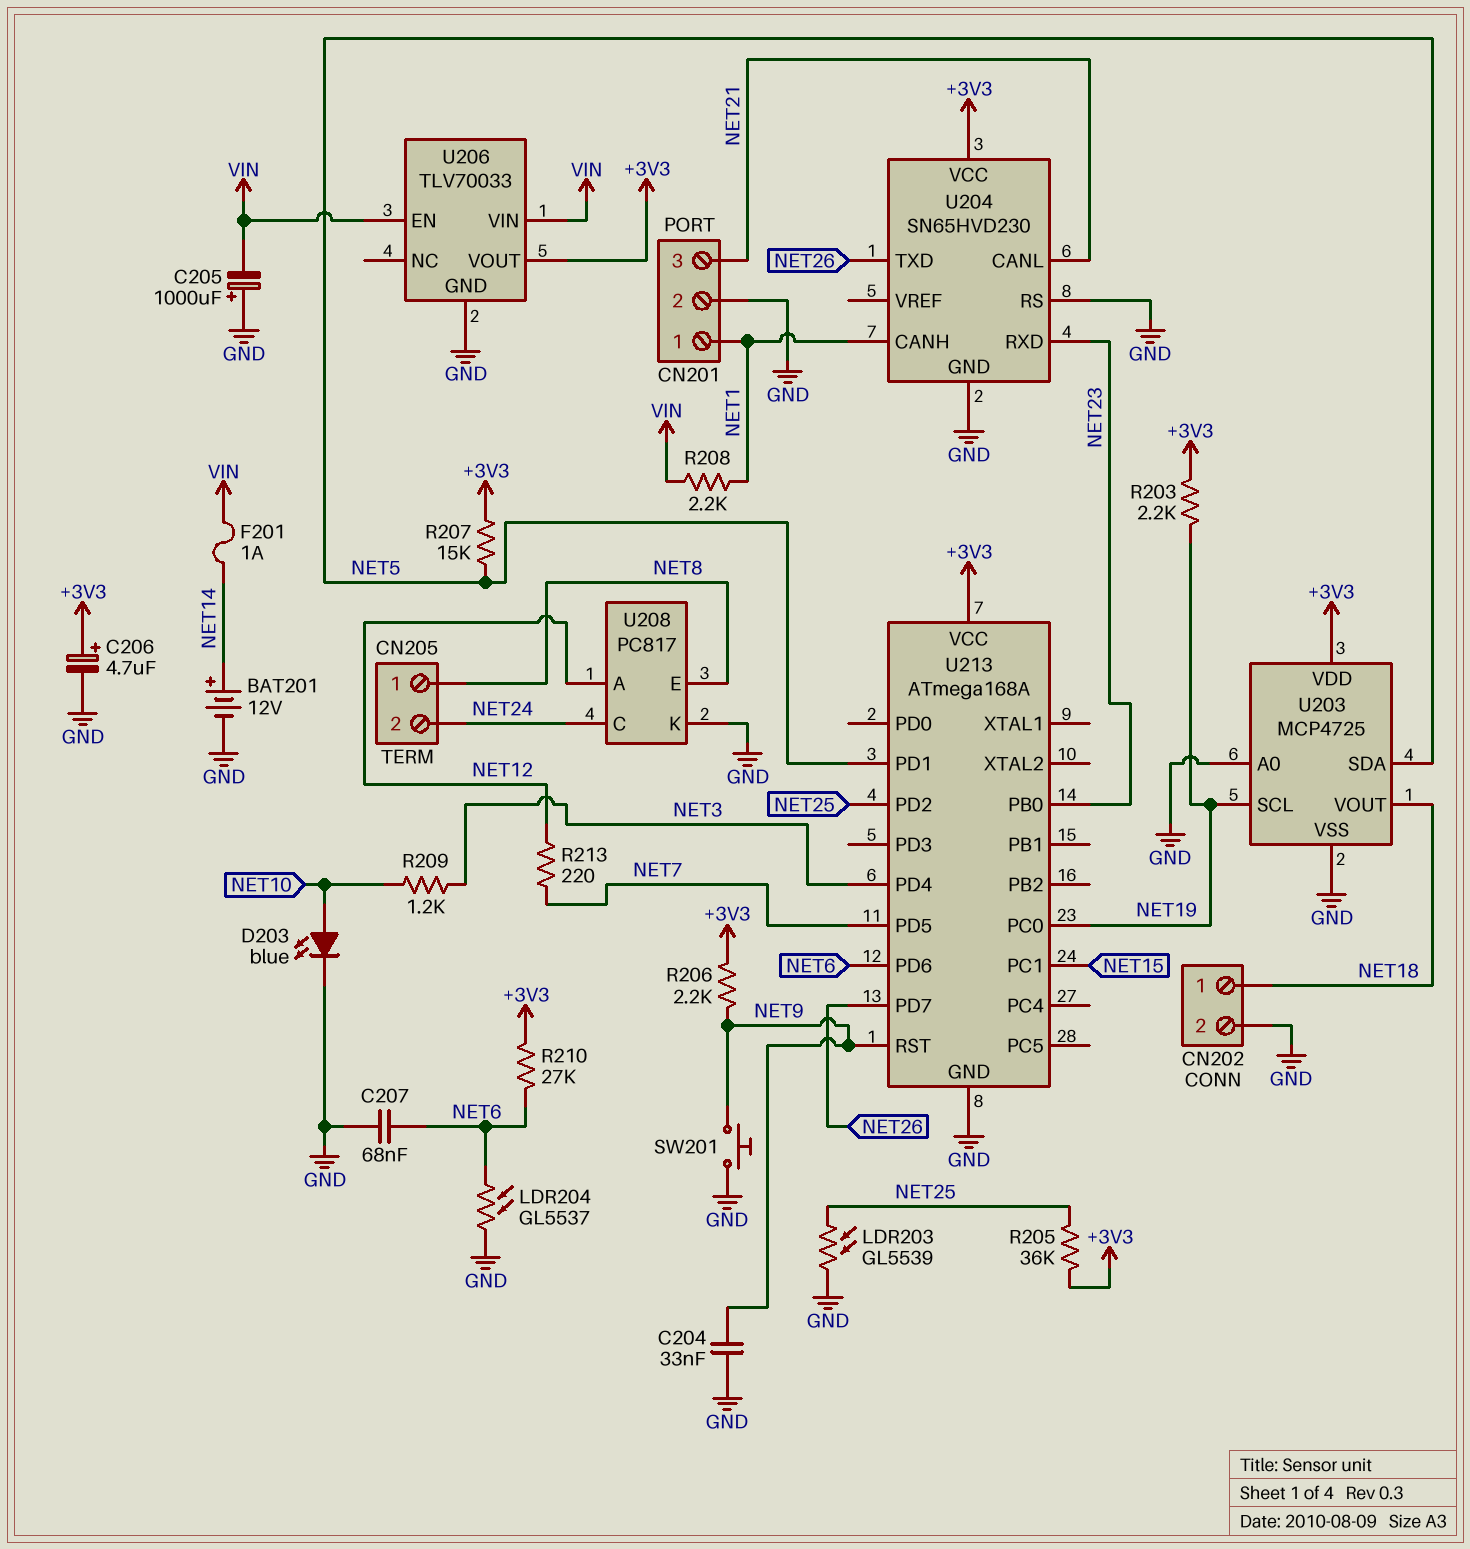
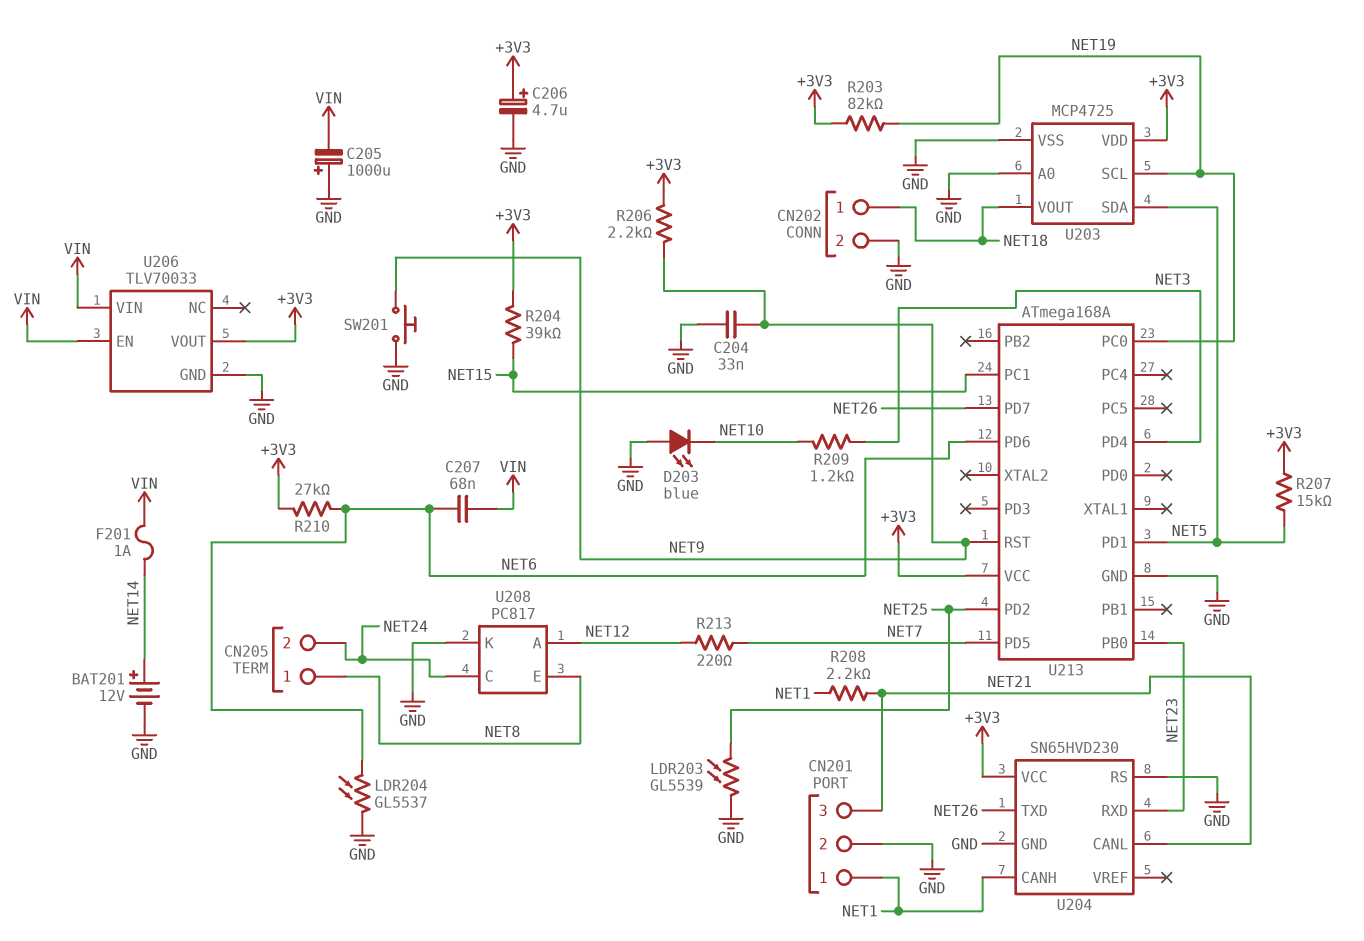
C207: 68nF (GND, NET6) -> 68nF (NET6, VIN)
D203: LED blue (A NET10, K GND) -> LED blue (A GND, K NET10)
R203: 2.2k (+3V3, NET19) -> 82k (+3V3, NET19)
R204: none -> 39k (+3V3, NET15)
R205: 36k (+3V3, NET25) -> none
R208: 2.2k (NET1, VIN) -> 2.2k (NET1, NET21)

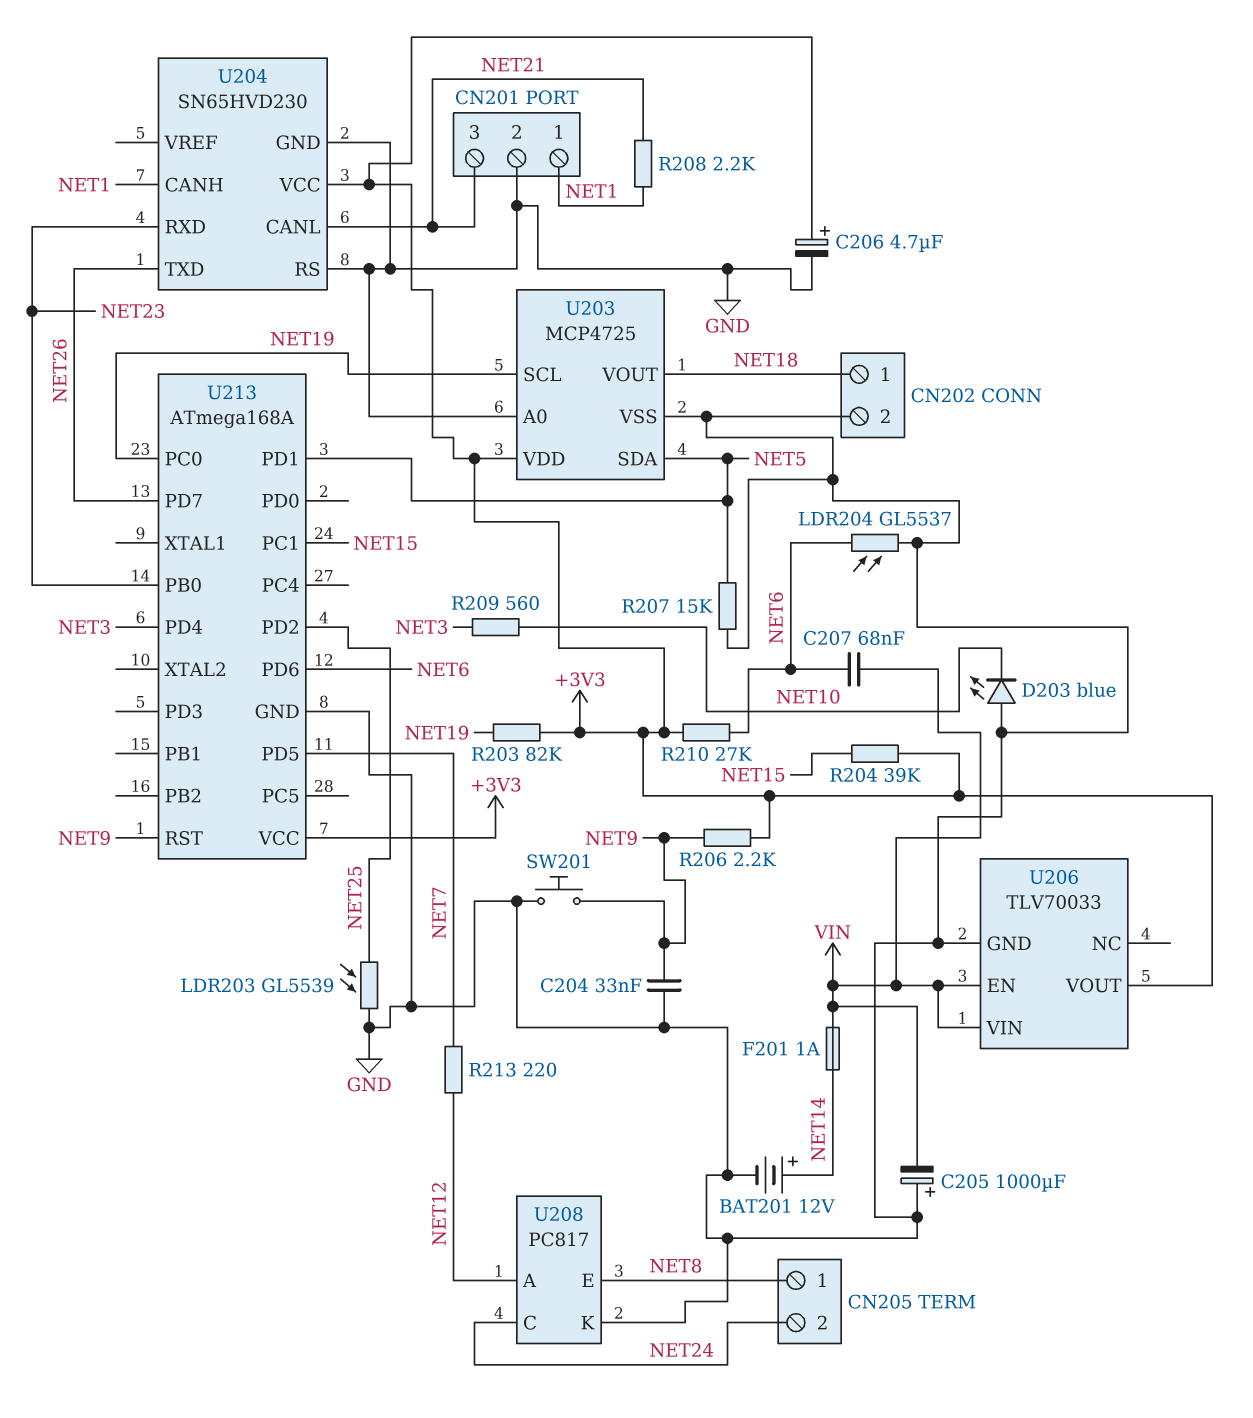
R207: 15k (+3V3, NET5) -> 15k (GND, NET5)
R209: 1.2k (NET3, NET10) -> 560 (NET3, NET10)

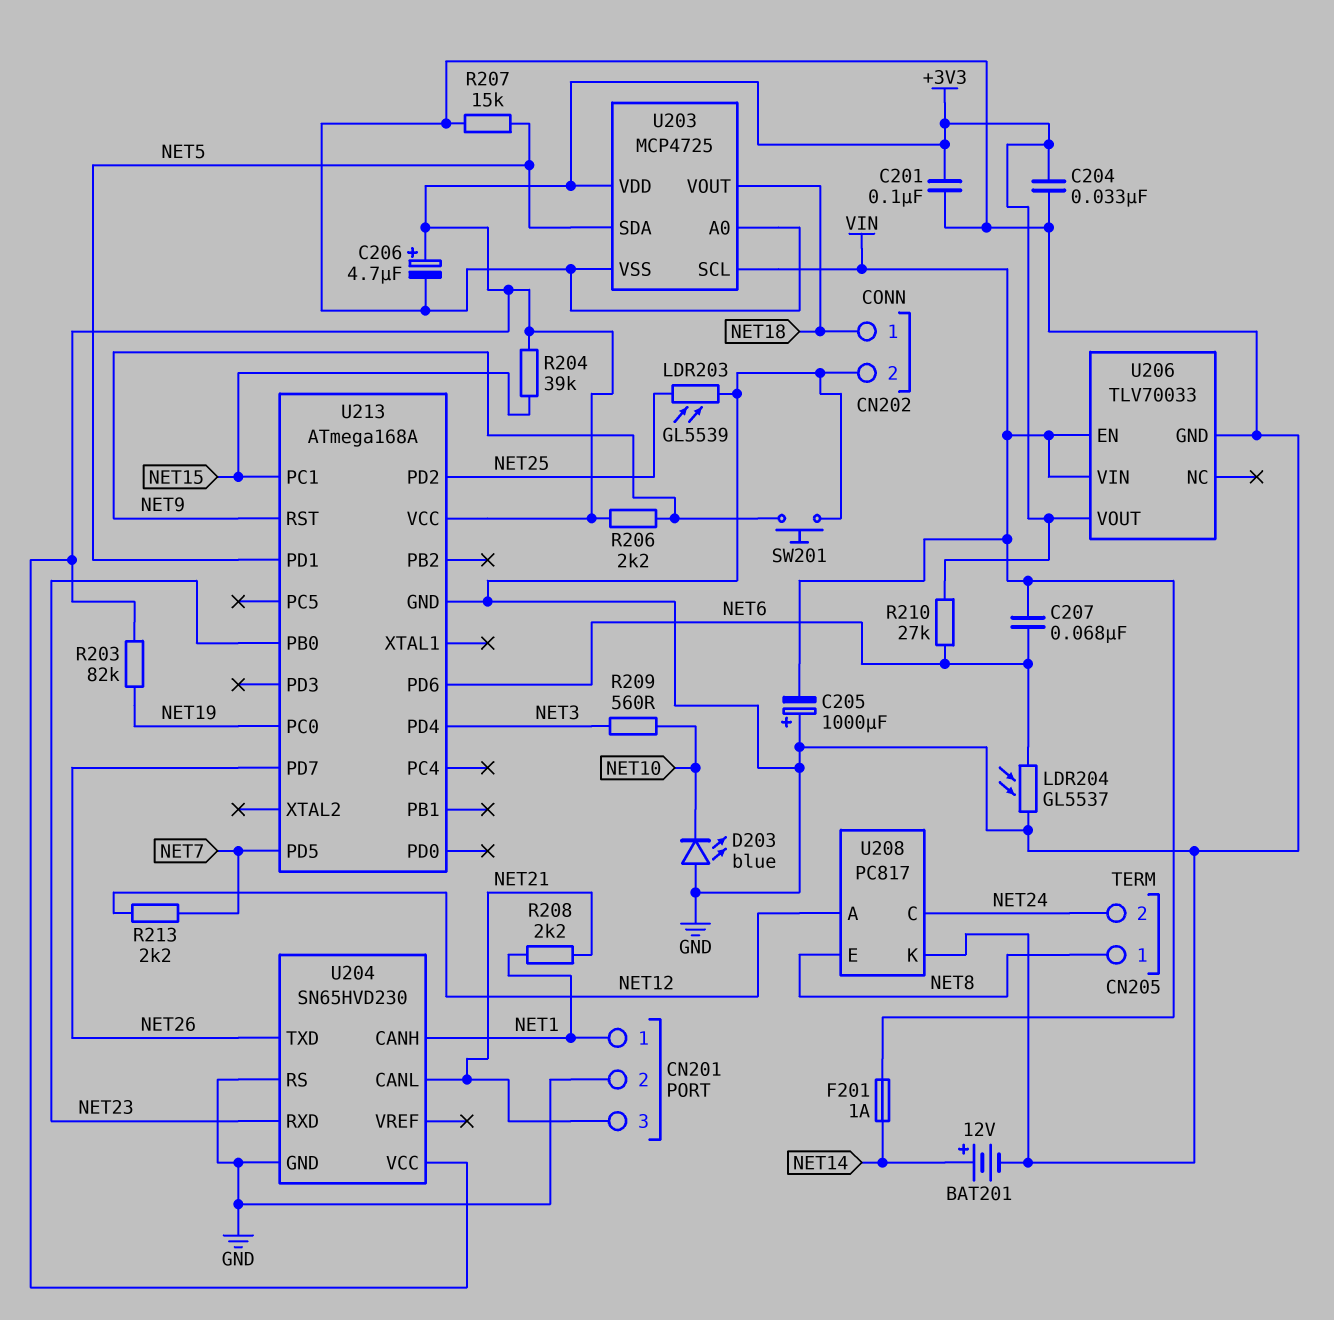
C201: none -> 100nF (+3V3, GND)
C204: 33nF (GND, NET9) -> 33nF (+3V3, GND)
R213: 220 (NET7, NET12) -> 2.2k (NET7, NET12)
U203 pin SCL: NET19 -> VIN

